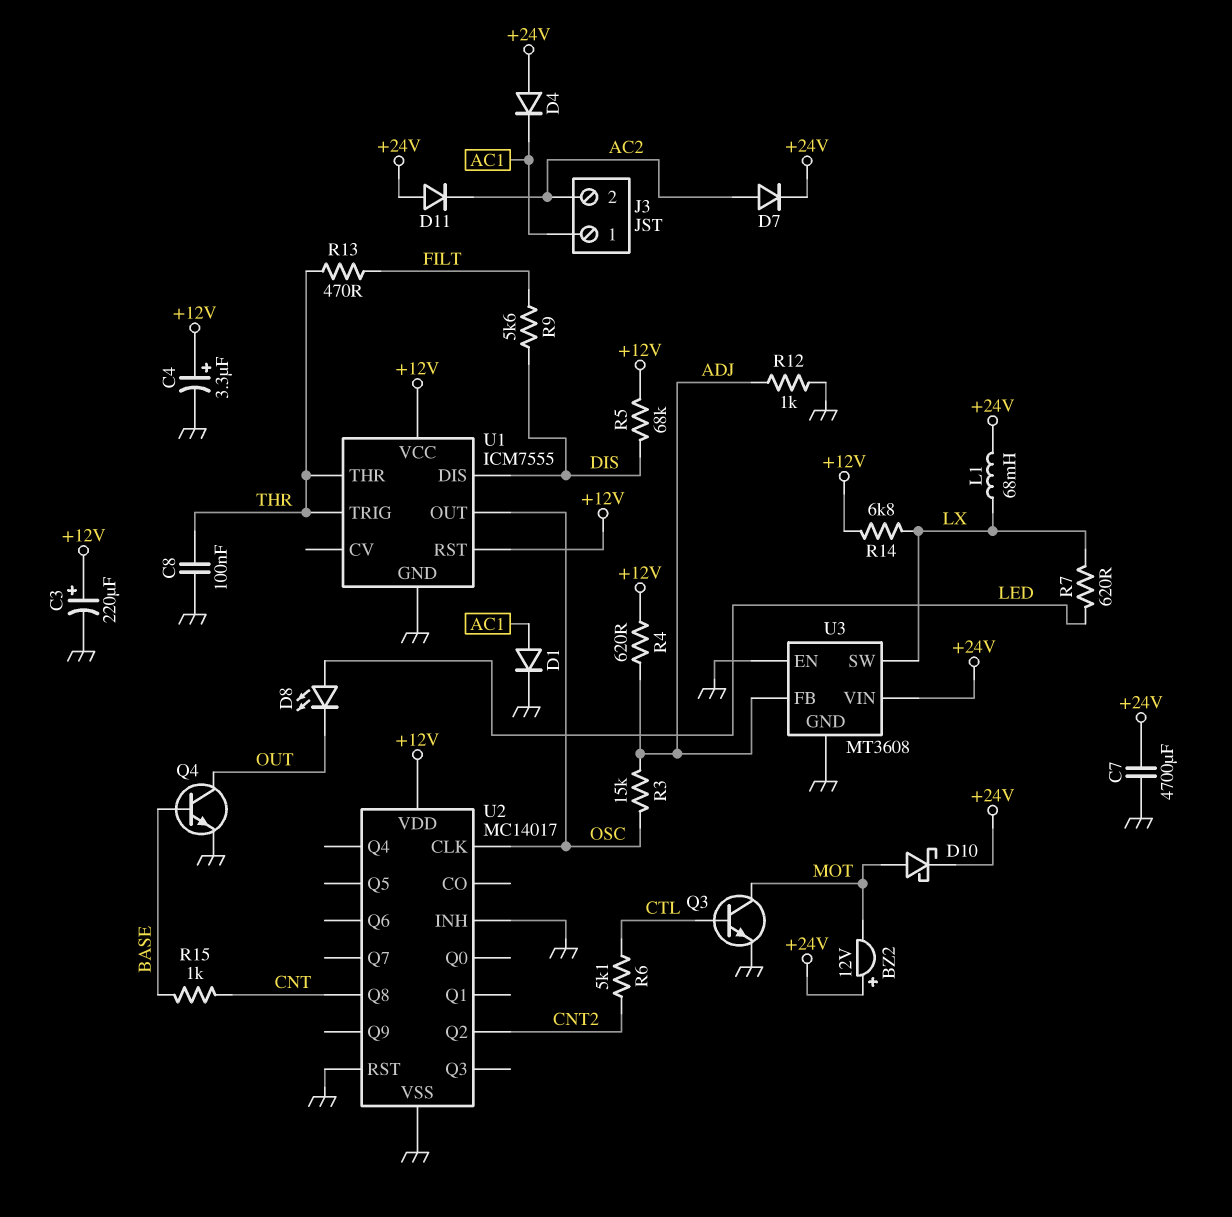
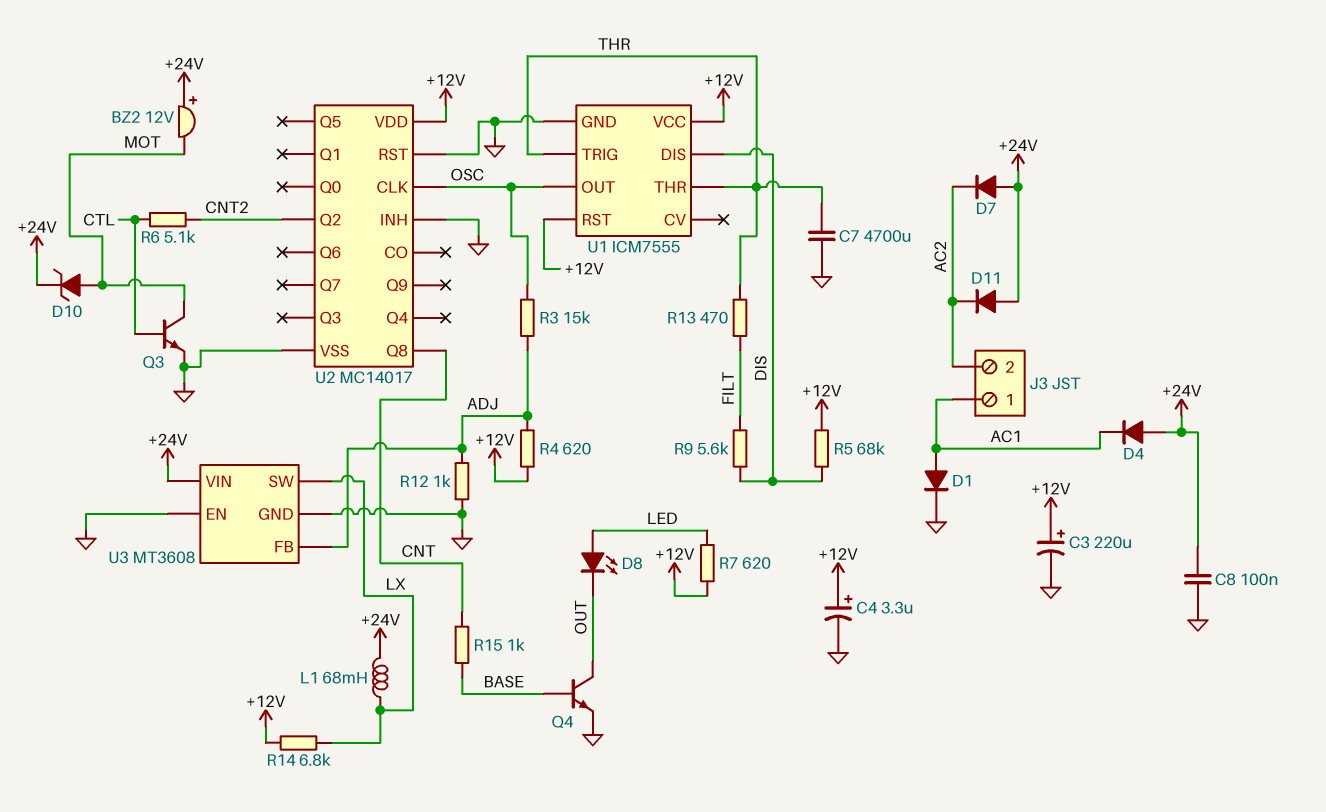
C7: 4700uF (+24V, GND) -> 4700uF (GND, THR)
C8: 100nF (GND, THR) -> 100nF (+24V, GND)
D7: diode (A AC2, K +24V) -> diode (A +24V, K AC2)
D10: schottky (A MOT, K +24V) -> zener (A MOT, K +24V)
R7: 620 (LED, LX) -> 620 (+12V, LED)

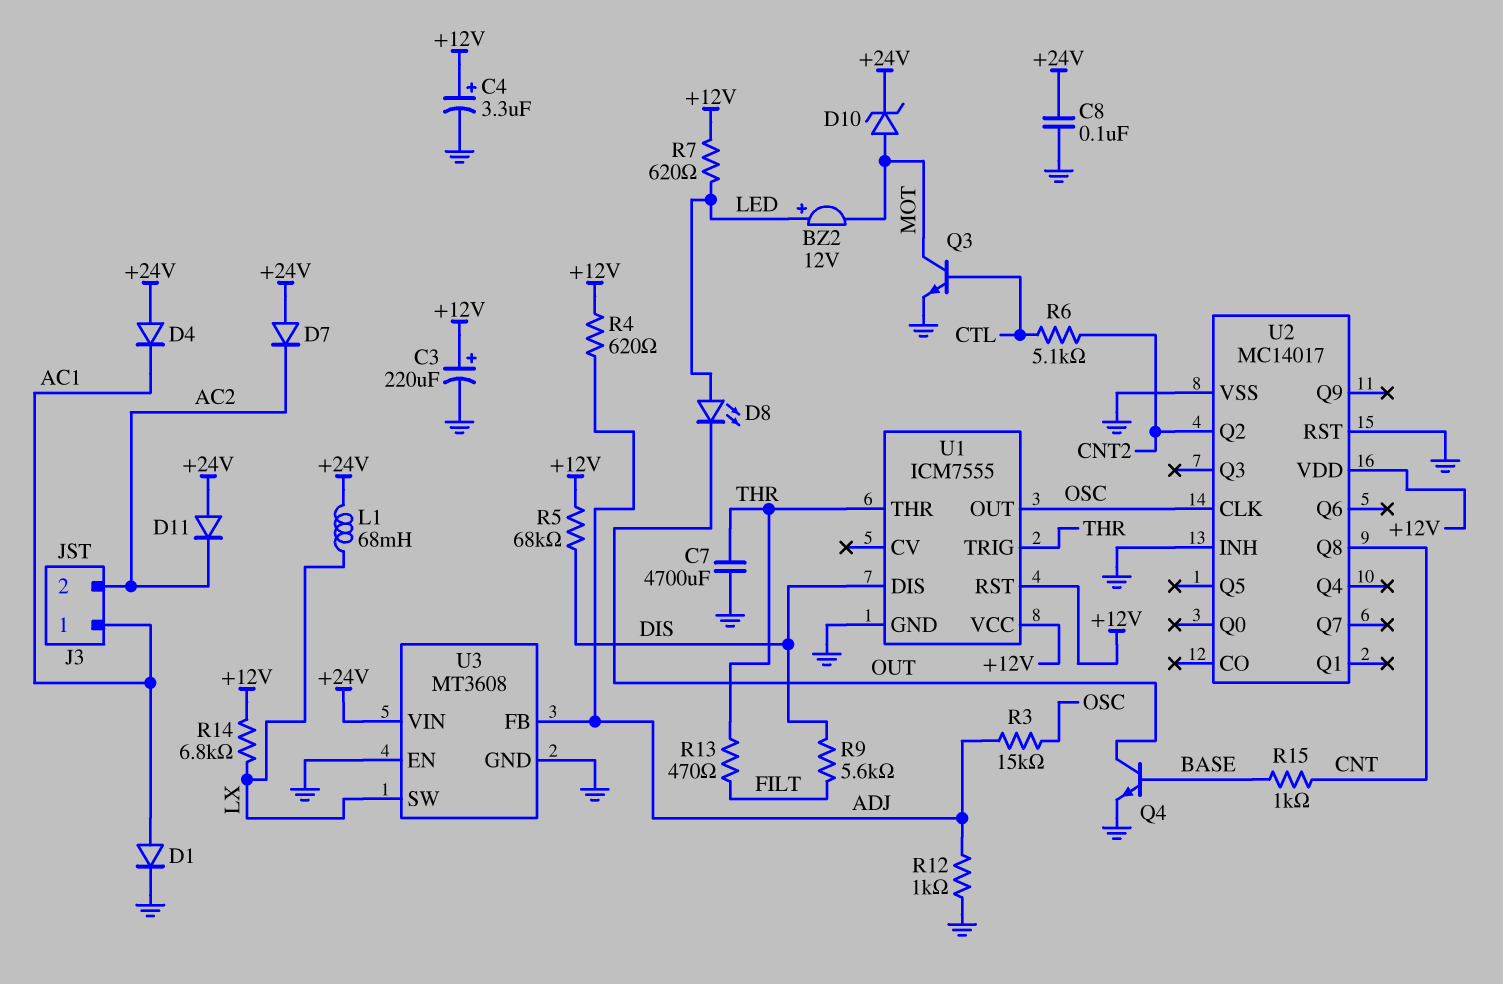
BZ2: buzzer 12V (plus +24V, minus MOT) -> buzzer 12V (plus LED, minus MOT)

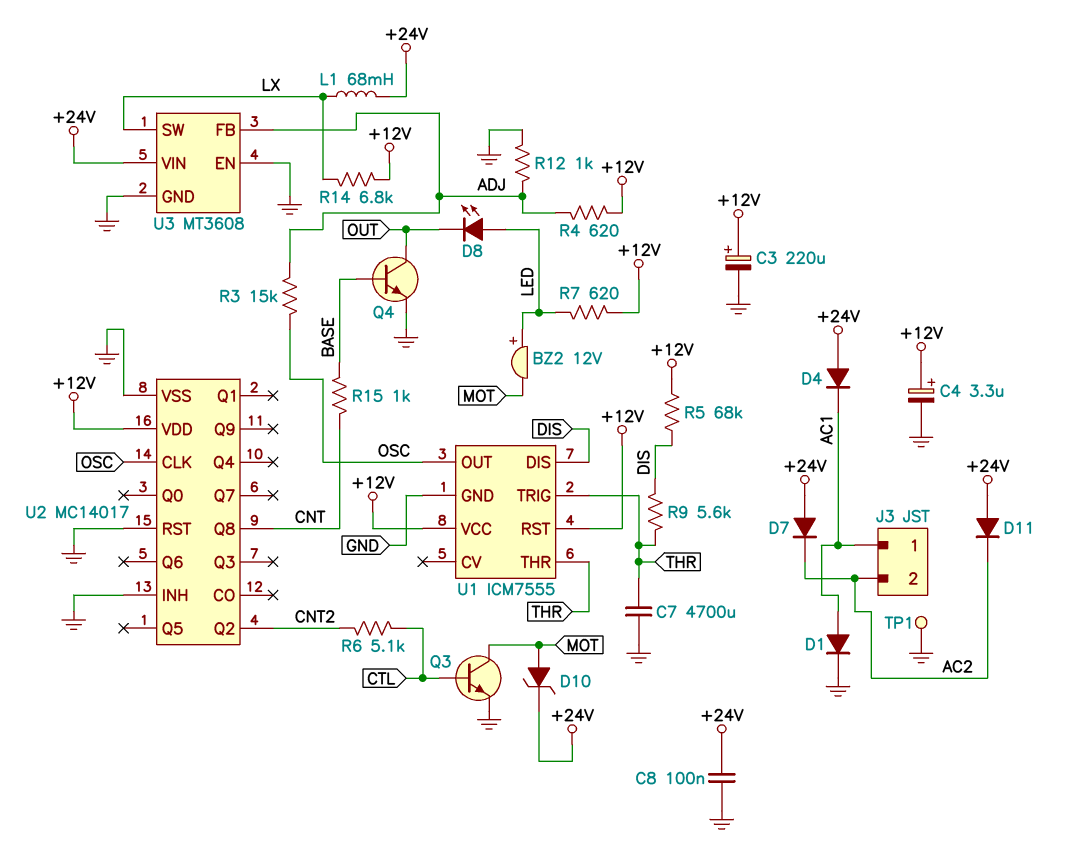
R9: 5.6k (DIS, FILT) -> 5.6k (DIS, THR)
R13: 470 (FILT, THR) -> none
TP1: none -> test point (GND)

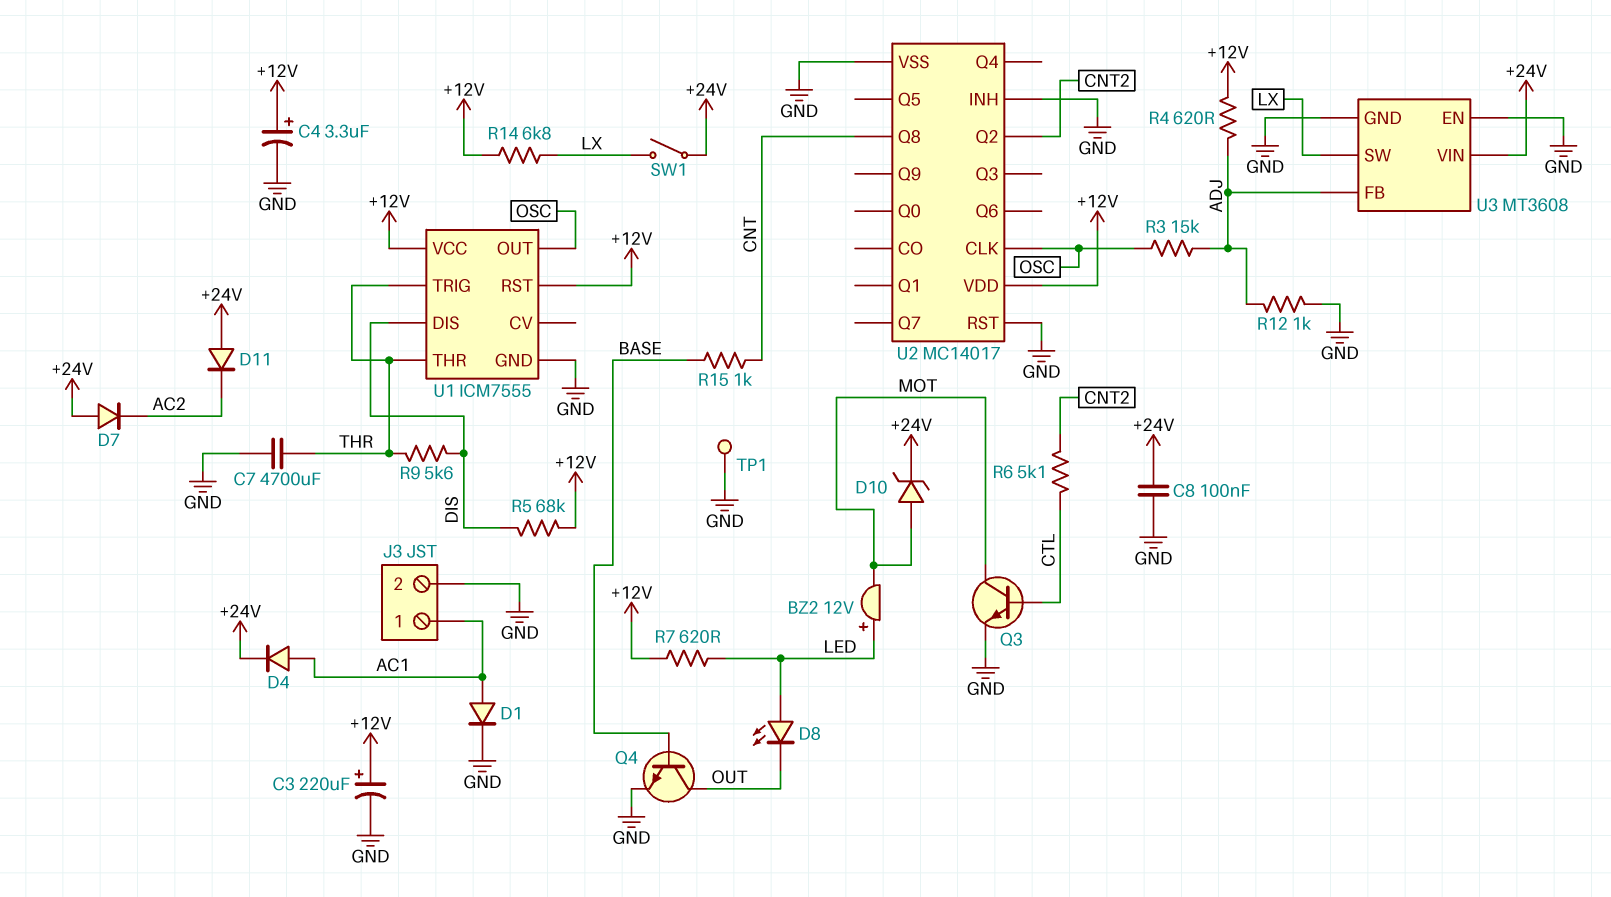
D4: diode (A +24V, K AC1) -> diode (A AC1, K +24V)
J3 pin 2: AC2 -> GND
L1: 68mH (+24V, LX) -> none
SW1: none -> switch (+24V, LX)

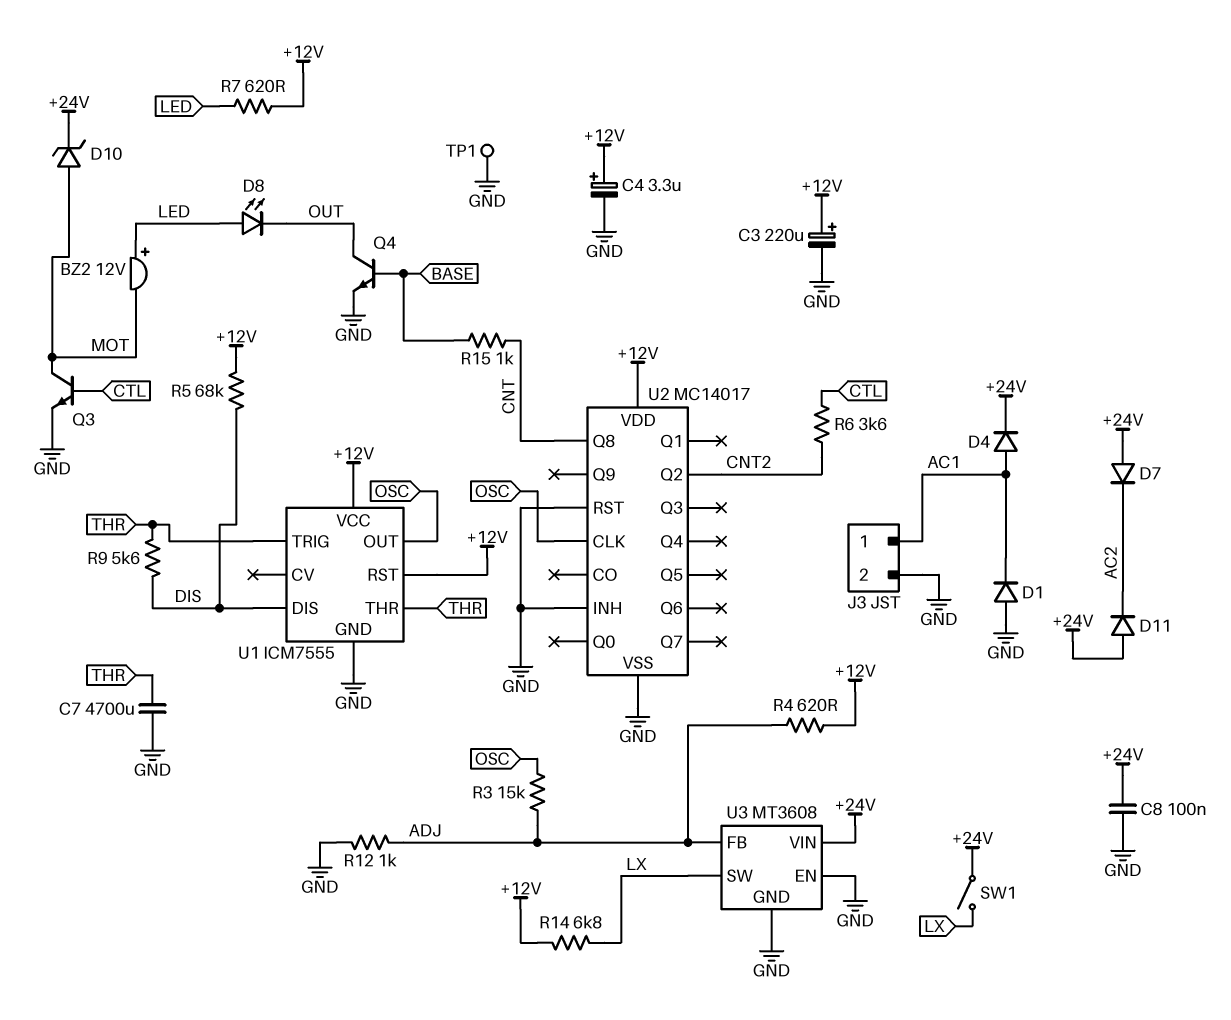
D1: diode (A AC1, K GND) -> diode (A GND, K AC1)
R6: 5.1k (CNT2, CTL) -> 3.6k (CNT2, CTL)

